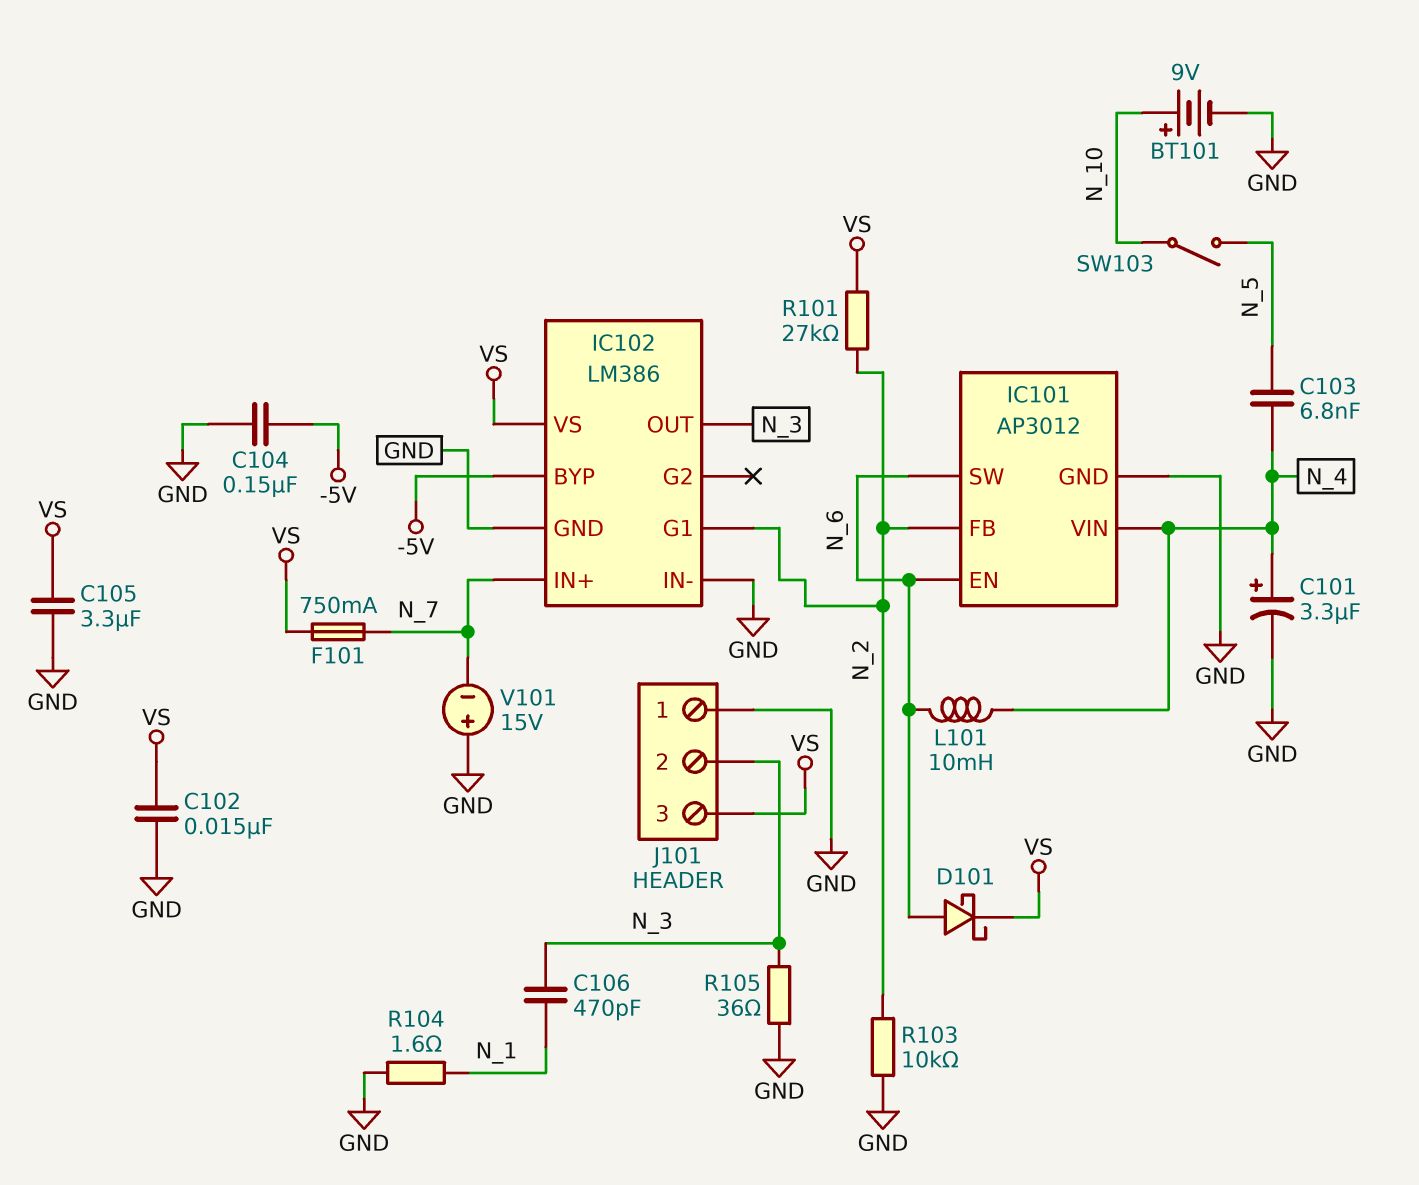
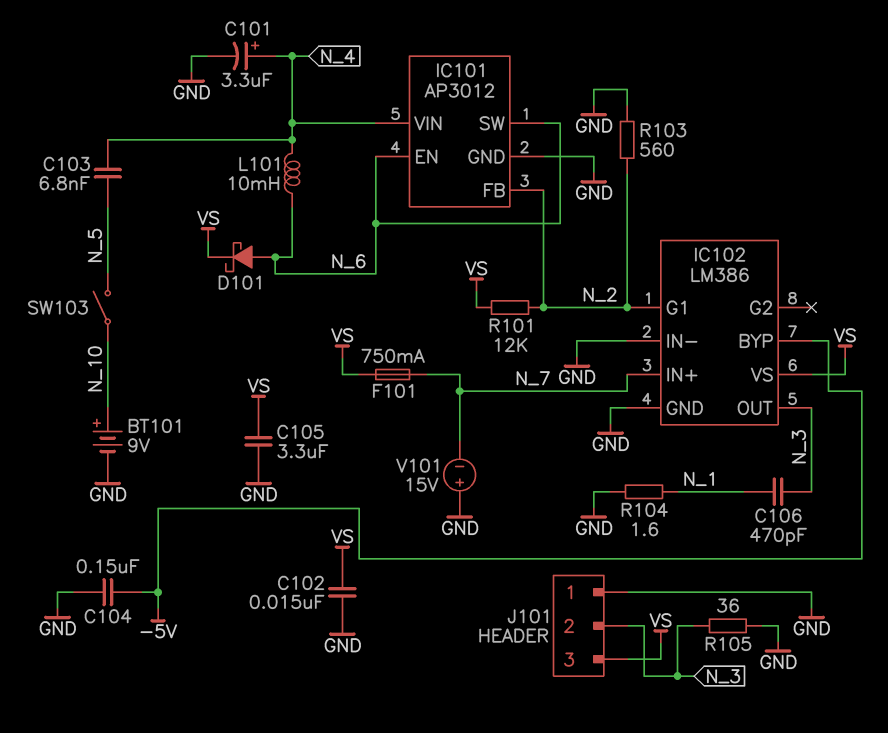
R101: 27k (N_2, VS) -> 12k (N_2, VS)
R103: 10k (GND, N_2) -> 560 (GND, N_2)

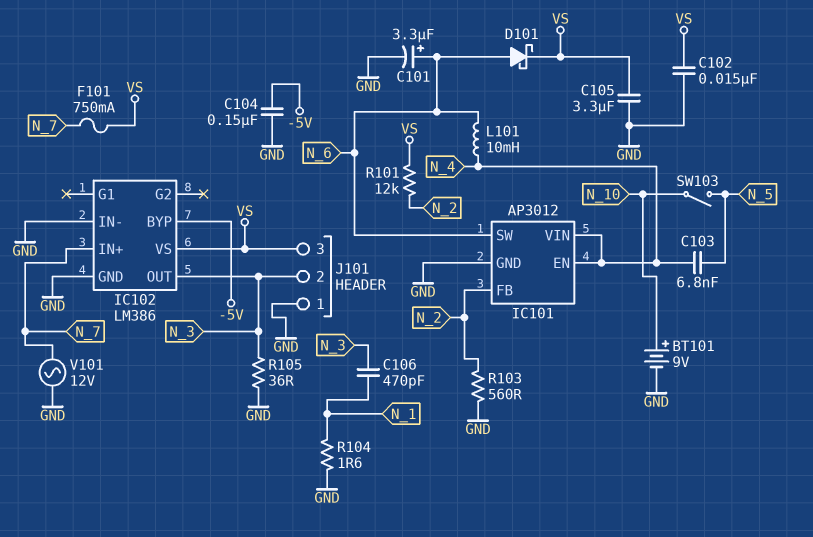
C101: 3.3uF (plus N_4, minus GND) -> 3.3uF (plus N_6, minus GND)
IC101 pin EN: N_6 -> N_4
IC102 pin G1: N_2 -> none
V101: 15V (plus GND, minus N_7) -> AC 12V (GND, N_7)

